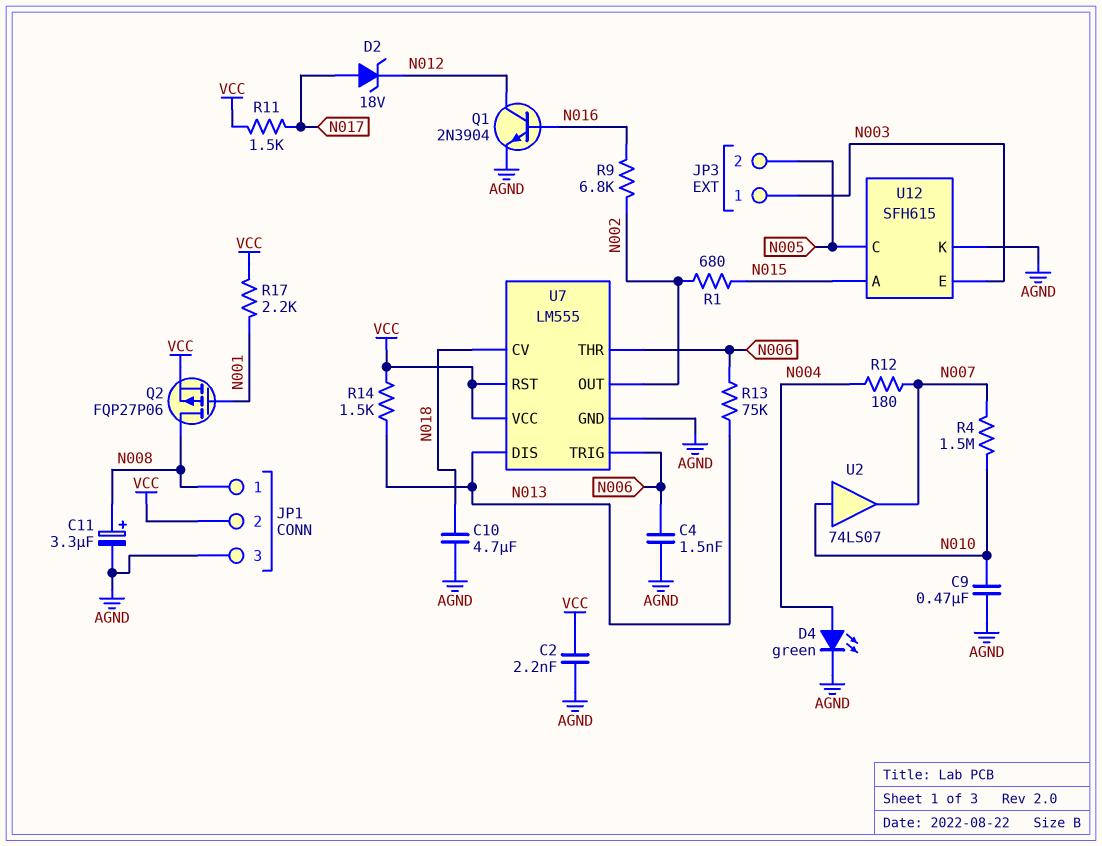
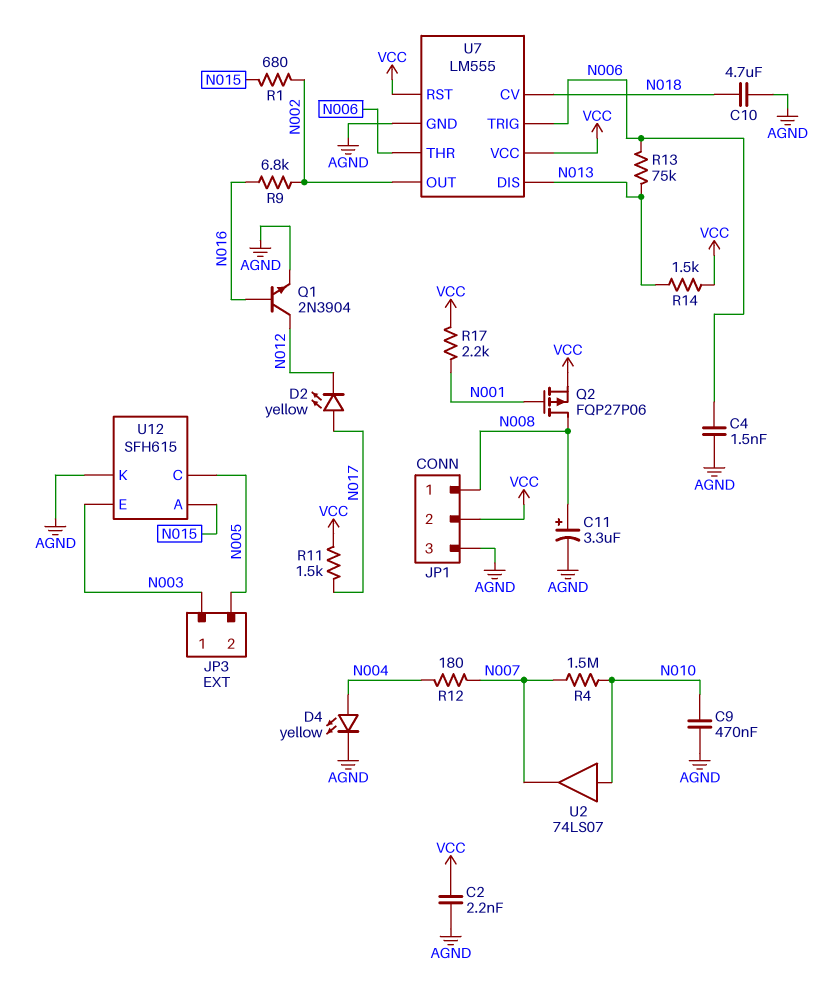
D2: zener 18V (A N017, K N012) -> LED yellow (A N017, K N012)
D4: LED green (A N004, K AGND) -> LED yellow (A N004, K AGND)

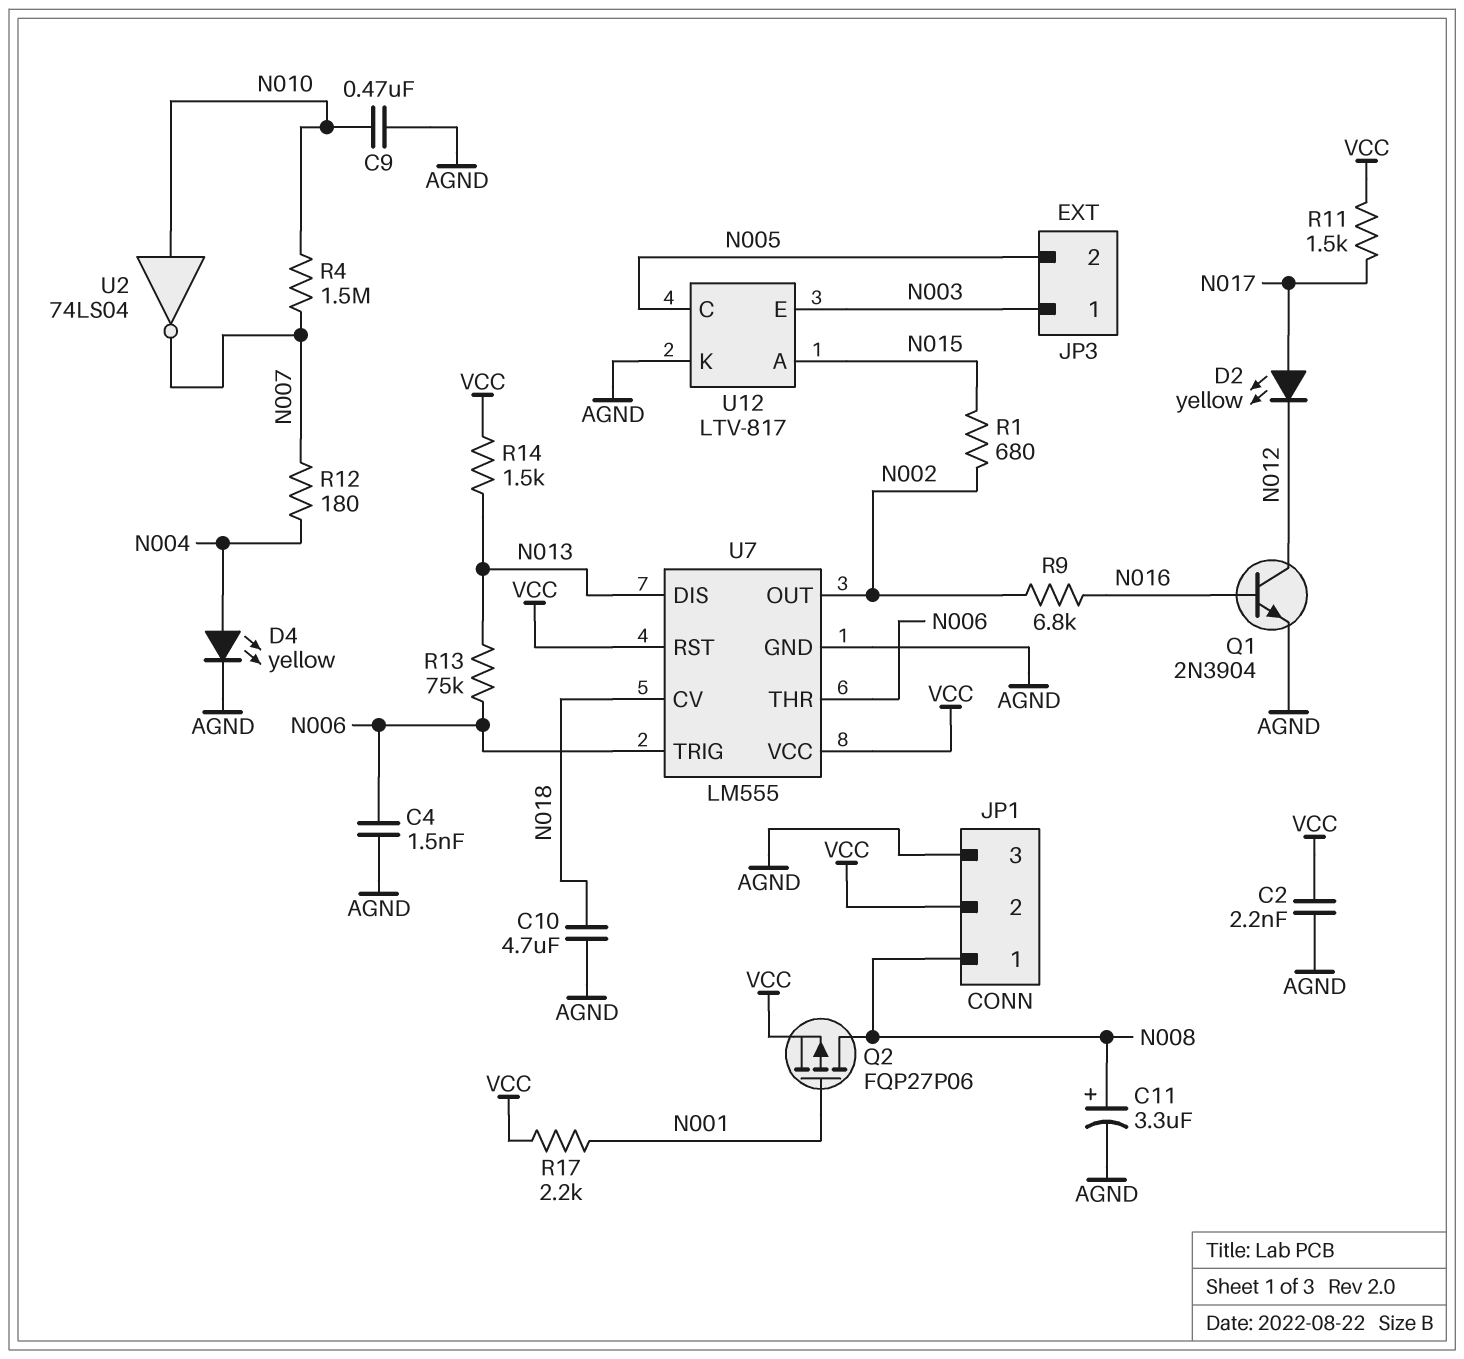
U2: buffer 74LS07 (in N010, out N007) -> NOT 74LS04 (in N010, out N007)
U12: SFH615 -> LTV-817

